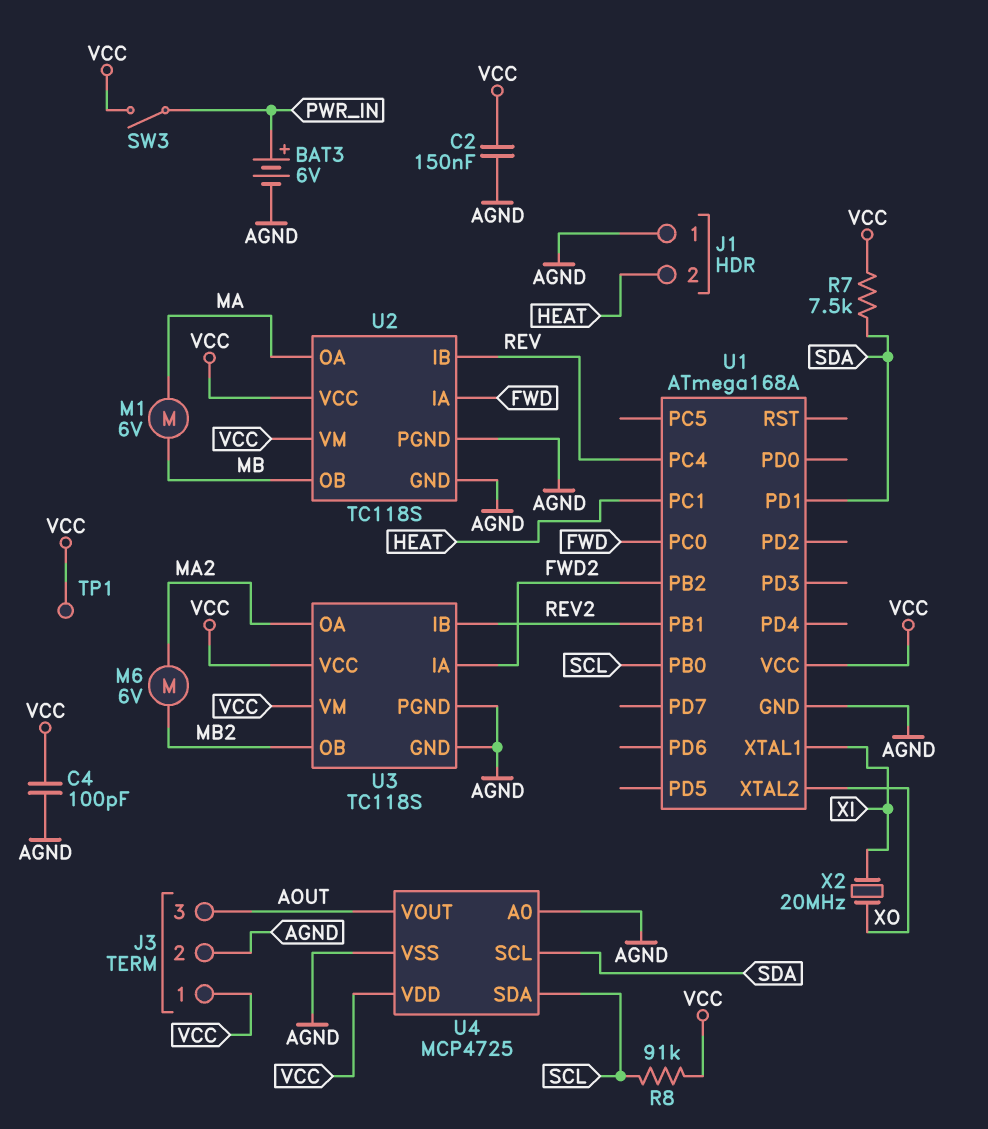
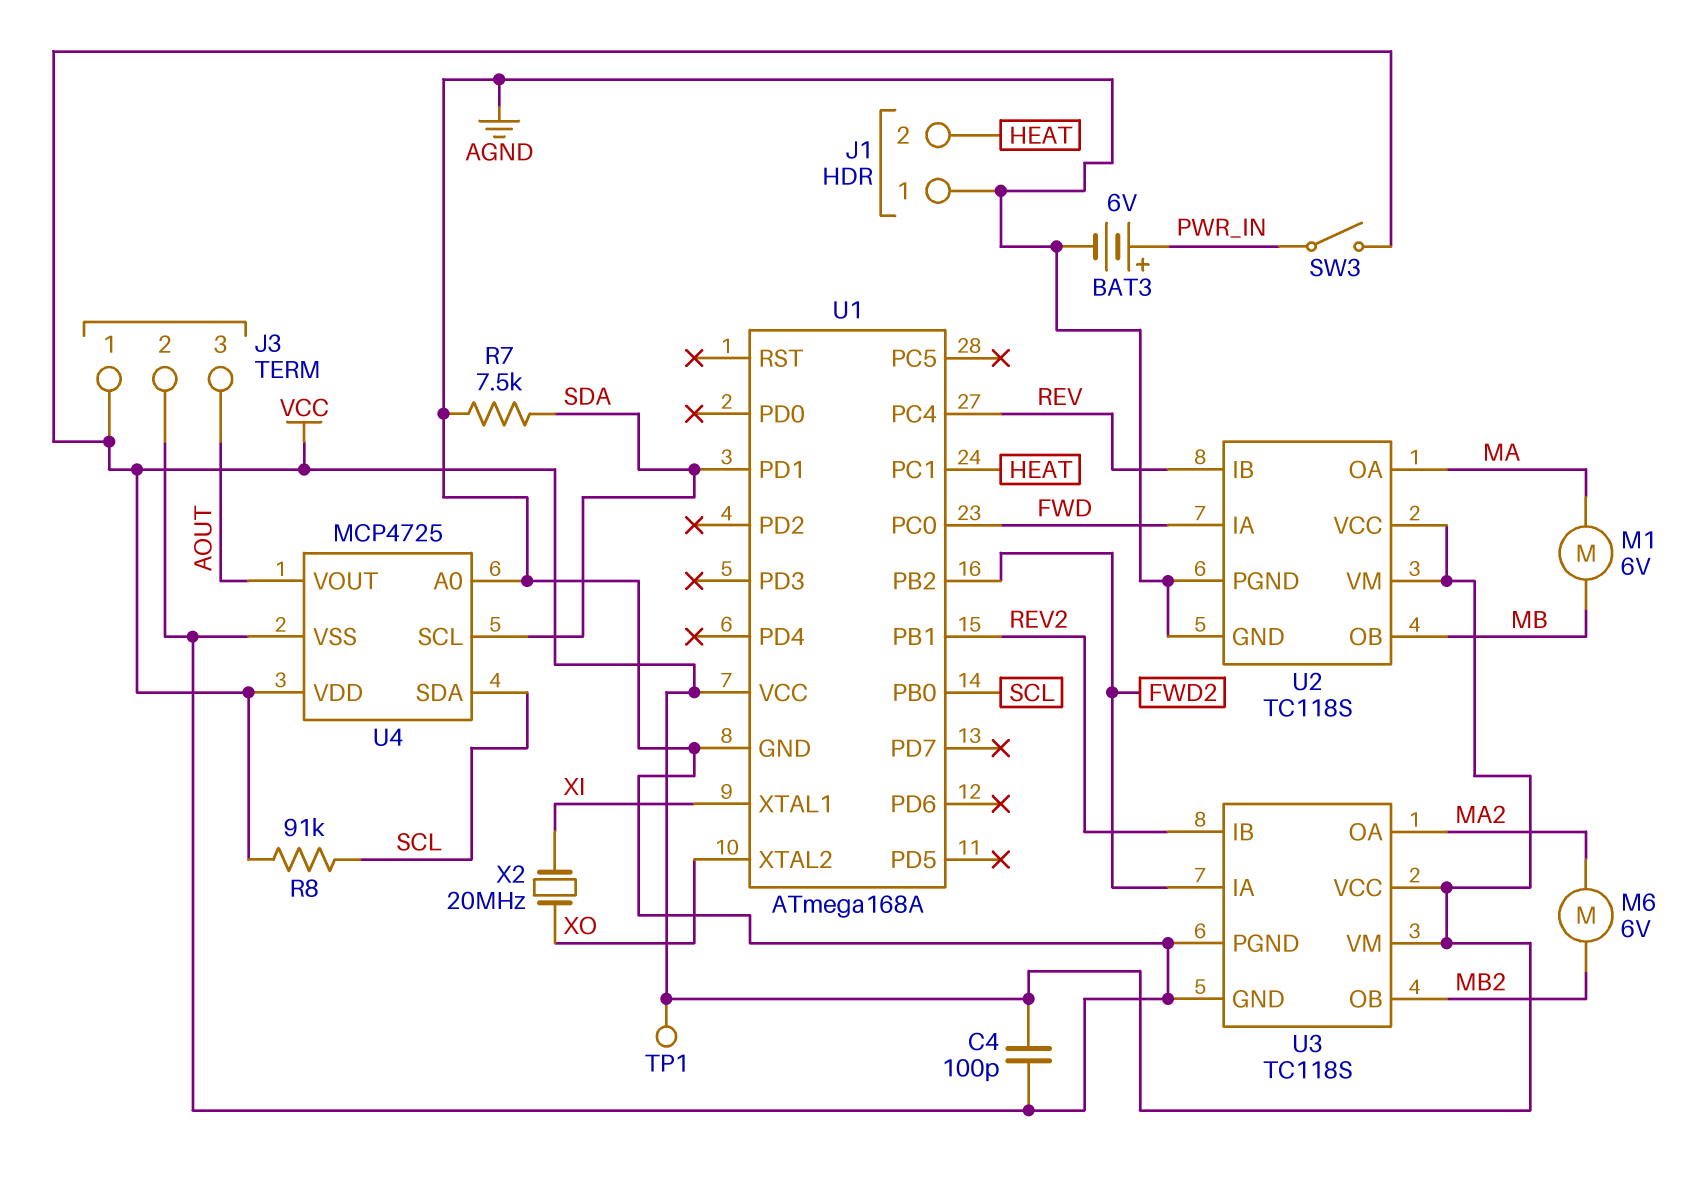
C2: 150nF (AGND, VCC) -> none
R7: 7.5k (SDA, VCC) -> 7.5k (AGND, SDA)

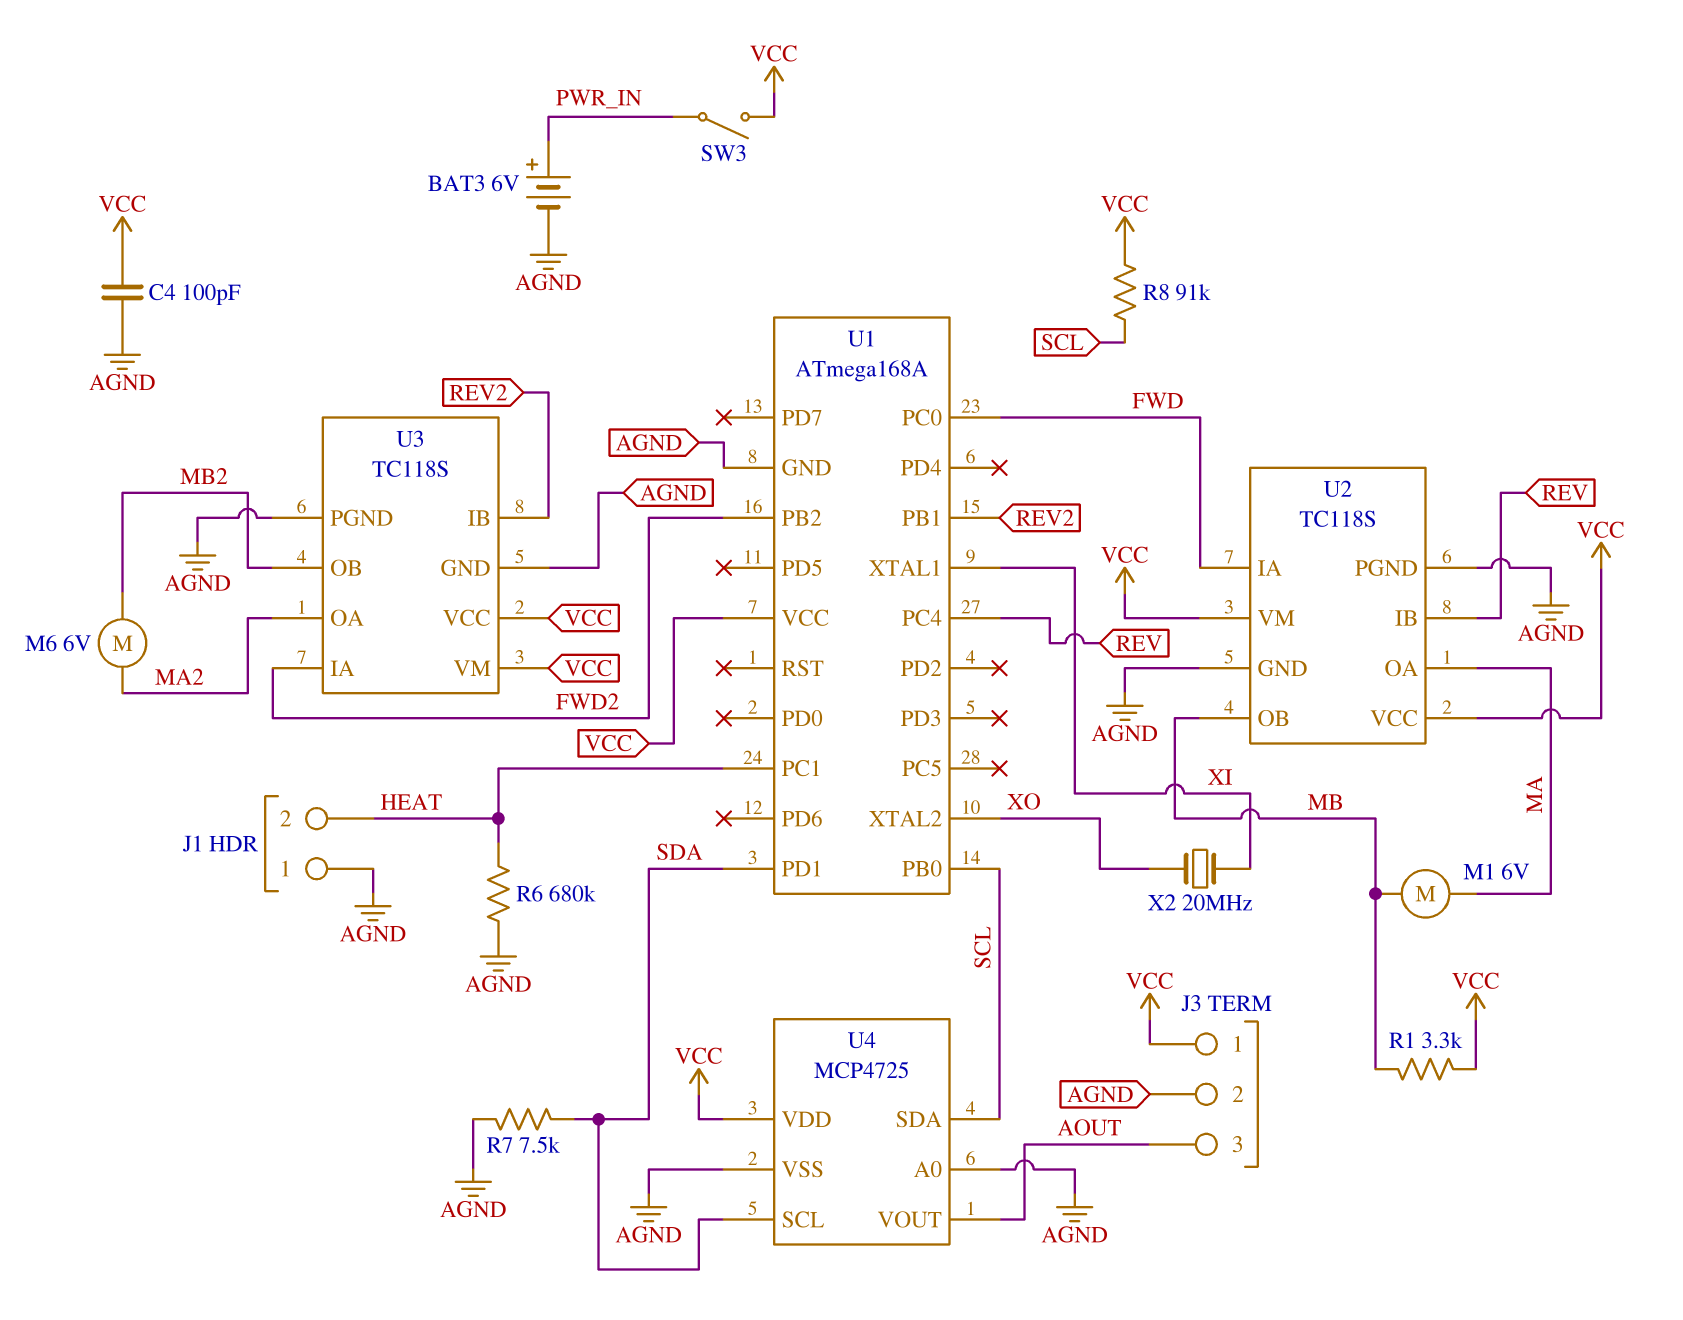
R1: none -> 3.3k (MB, VCC)
R6: none -> 680k (AGND, HEAT)
TP1: test point (VCC) -> none

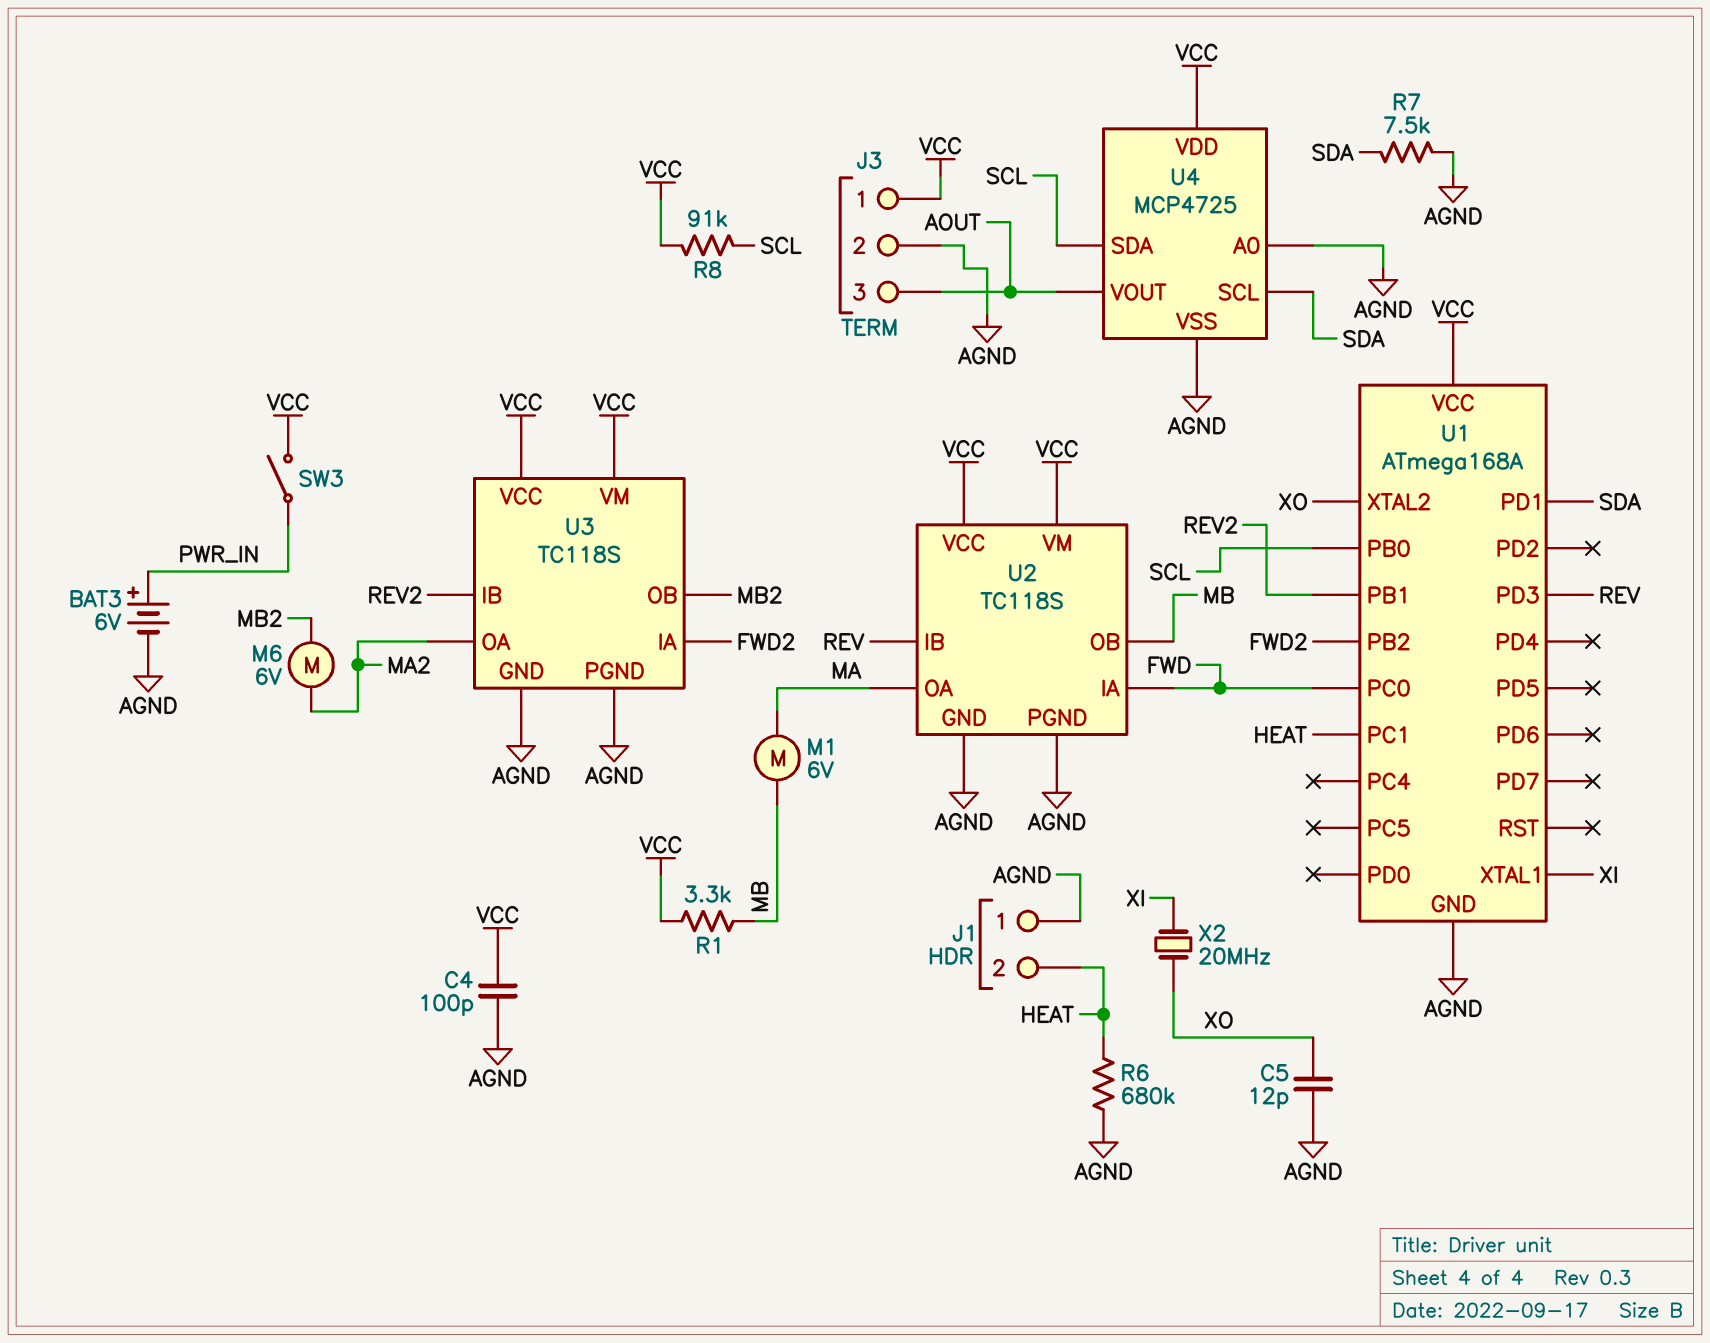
C5: none -> 12pF (AGND, XO)
U1 pin PC4: REV -> none
U1 pin PD3: none -> REV

